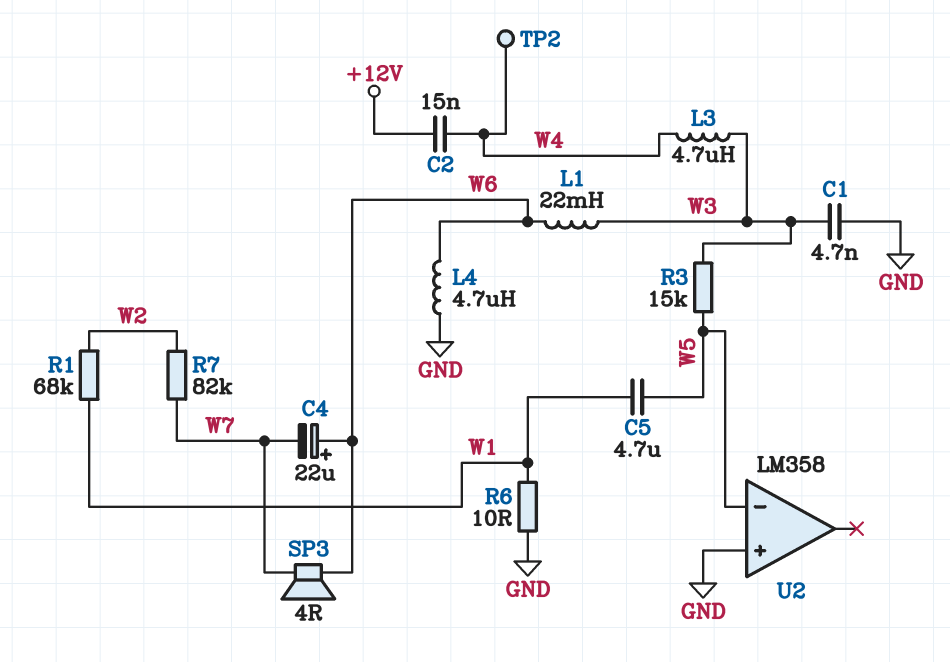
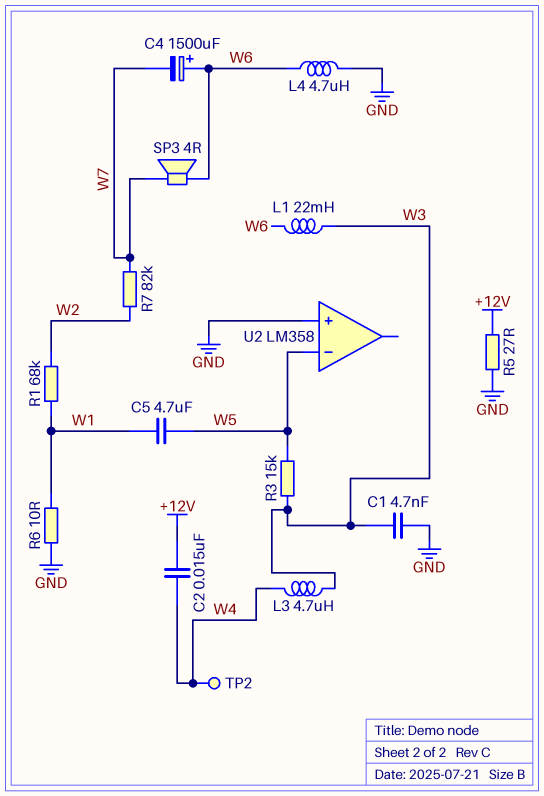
C4: 22uF (plus W6, minus W7) -> 1500uF (plus W6, minus W7)
R5: none -> 27 (+12V, GND)

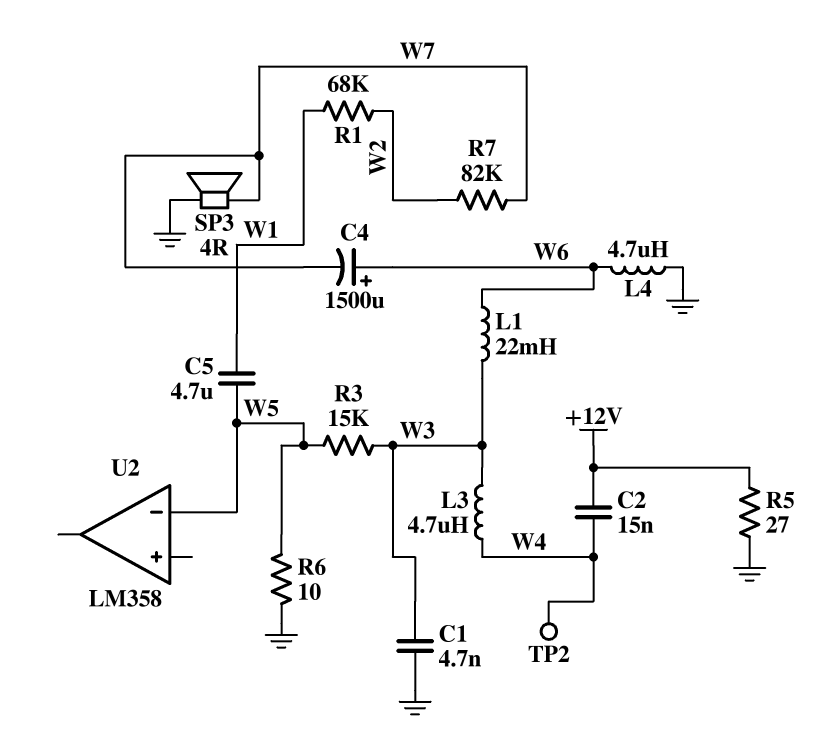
R6: 10 (GND, W1) -> 10 (GND, W5)
SP3: speaker 4R (W6, W7) -> speaker 4R (GND, W7)
U2 pin in+: GND -> none

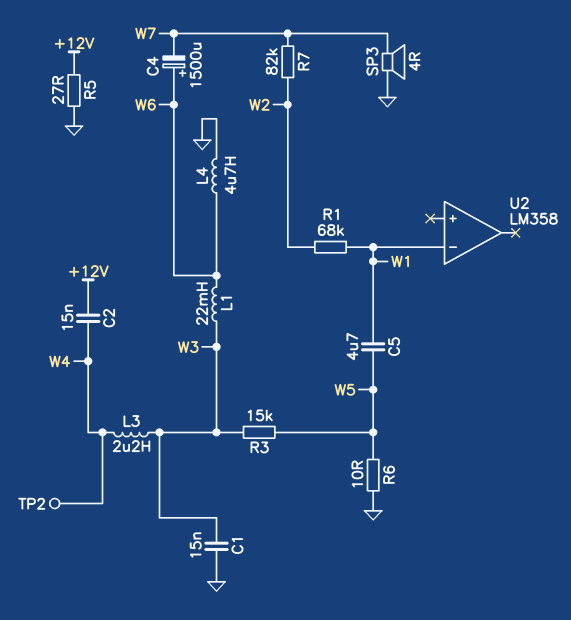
C1: 4.7nF (GND, W3) -> 15nF (GND, W3)
L3: 4.7uH (W3, W4) -> 2.2uH (W3, W4)
U2 pin in-: W5 -> W1

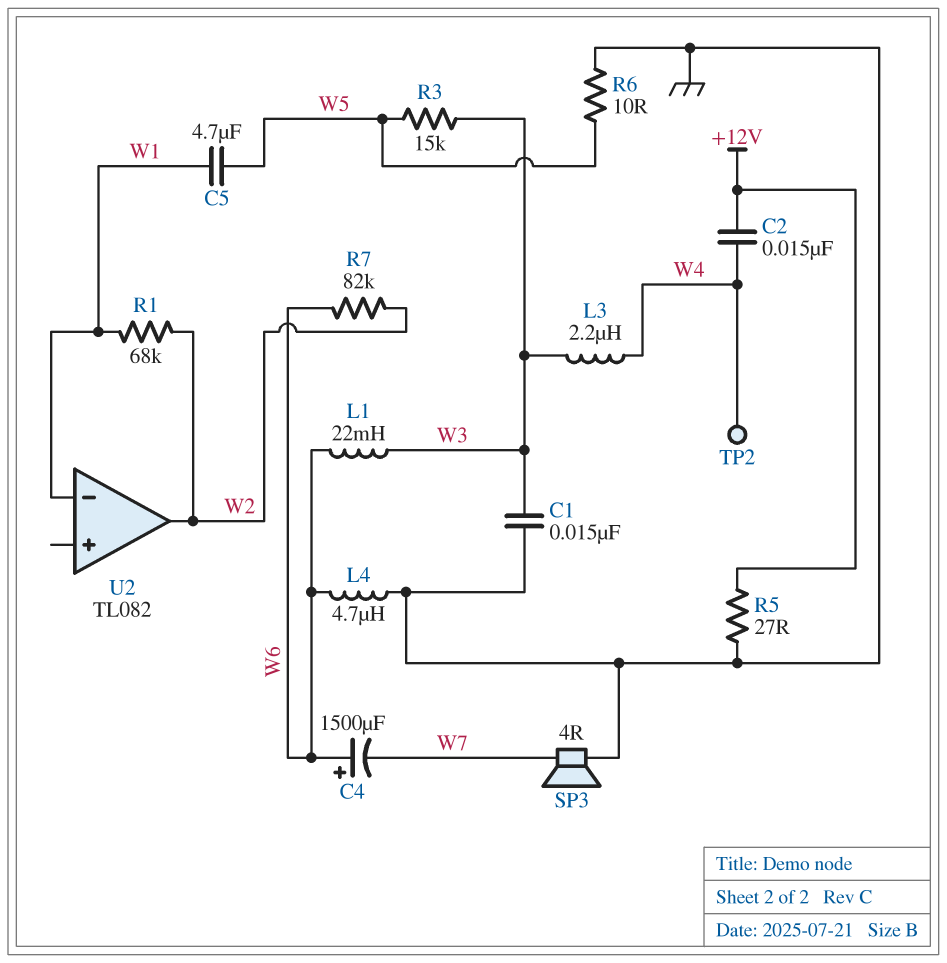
R7: 82k (W2, W7) -> 82k (W2, W6)
U2: LM358 -> TL082
U2 pin out: none -> W2

